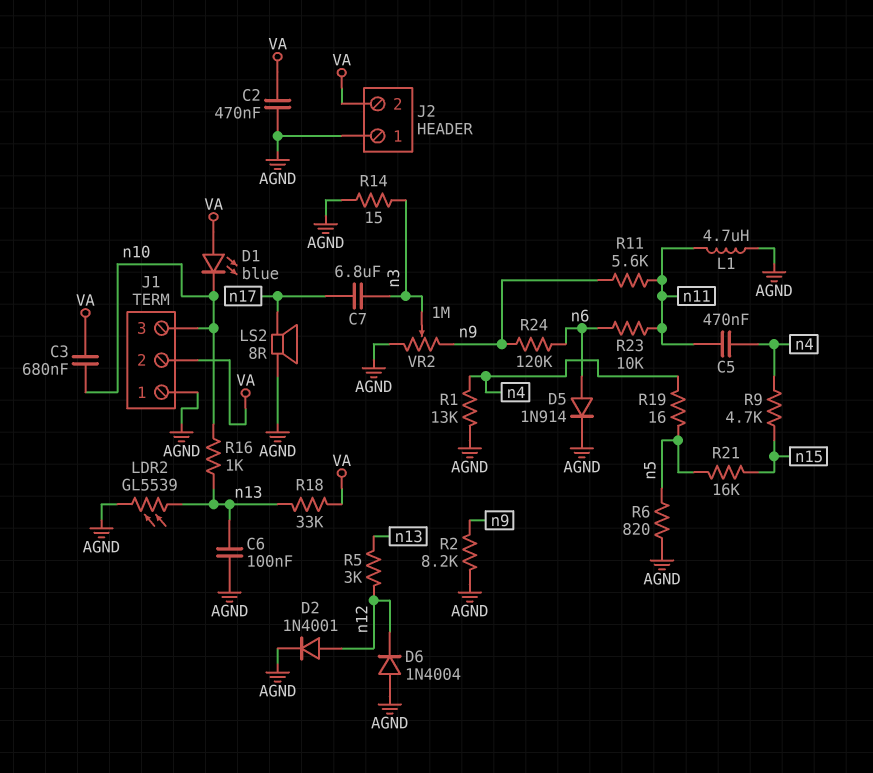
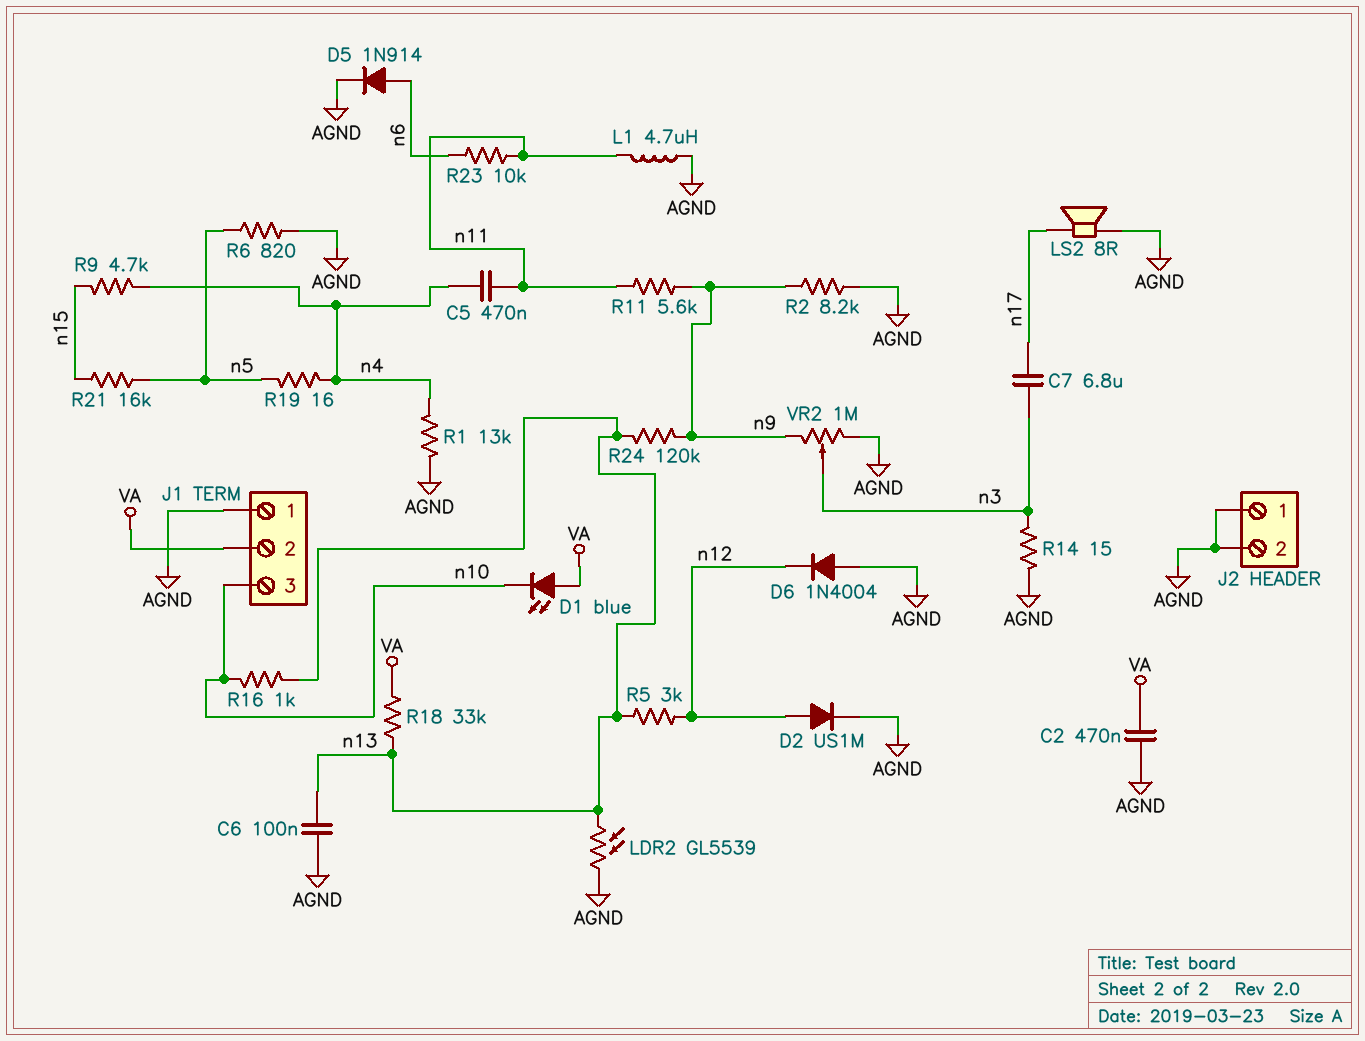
C3: 680nF (VA, n10) -> none
D2: diode 1N4001 (A n12, K AGND) -> diode US1M (A n12, K AGND)
J2 pin 2: VA -> AGND
R24: 120k (n6, n9) -> 120k (n9, n13)

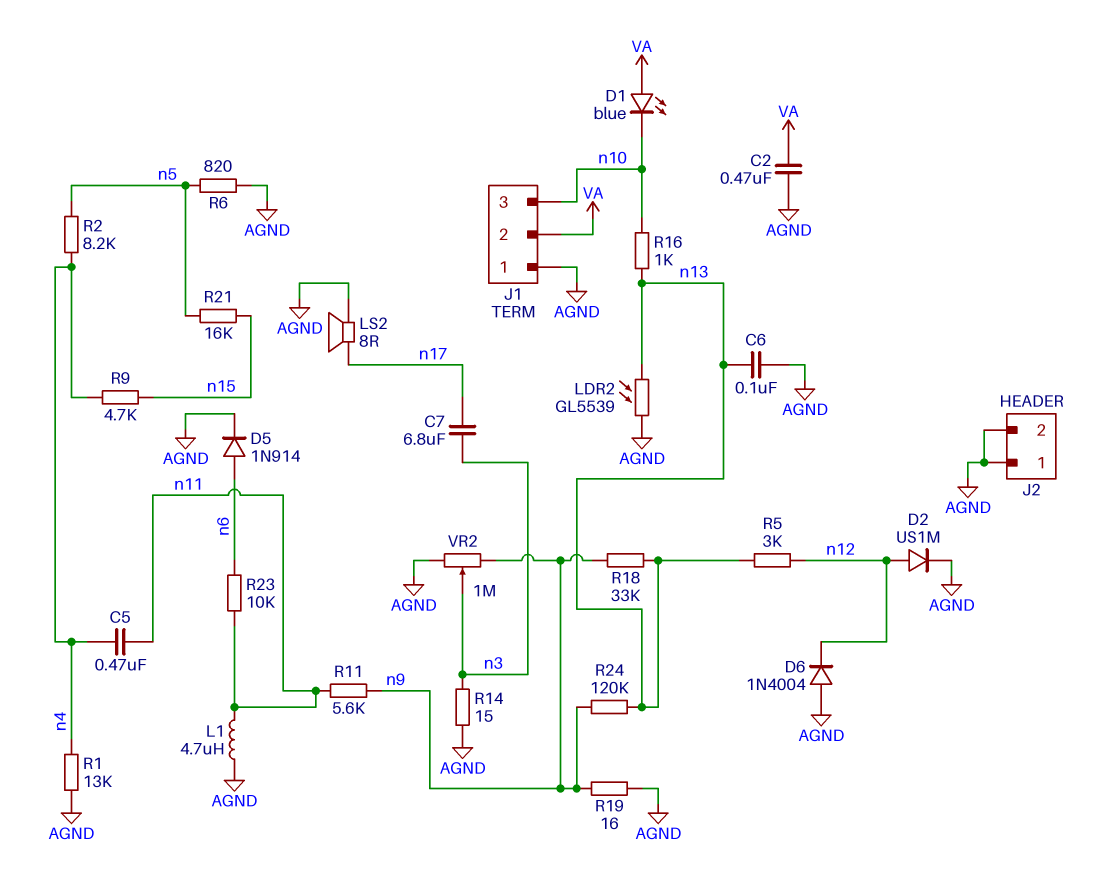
R2: 8.2k (AGND, n9) -> 8.2k (n4, n5)
R18: 33k (VA, n13) -> 33k (n9, n13)
R19: 16 (n4, n5) -> 16 (AGND, n9)

